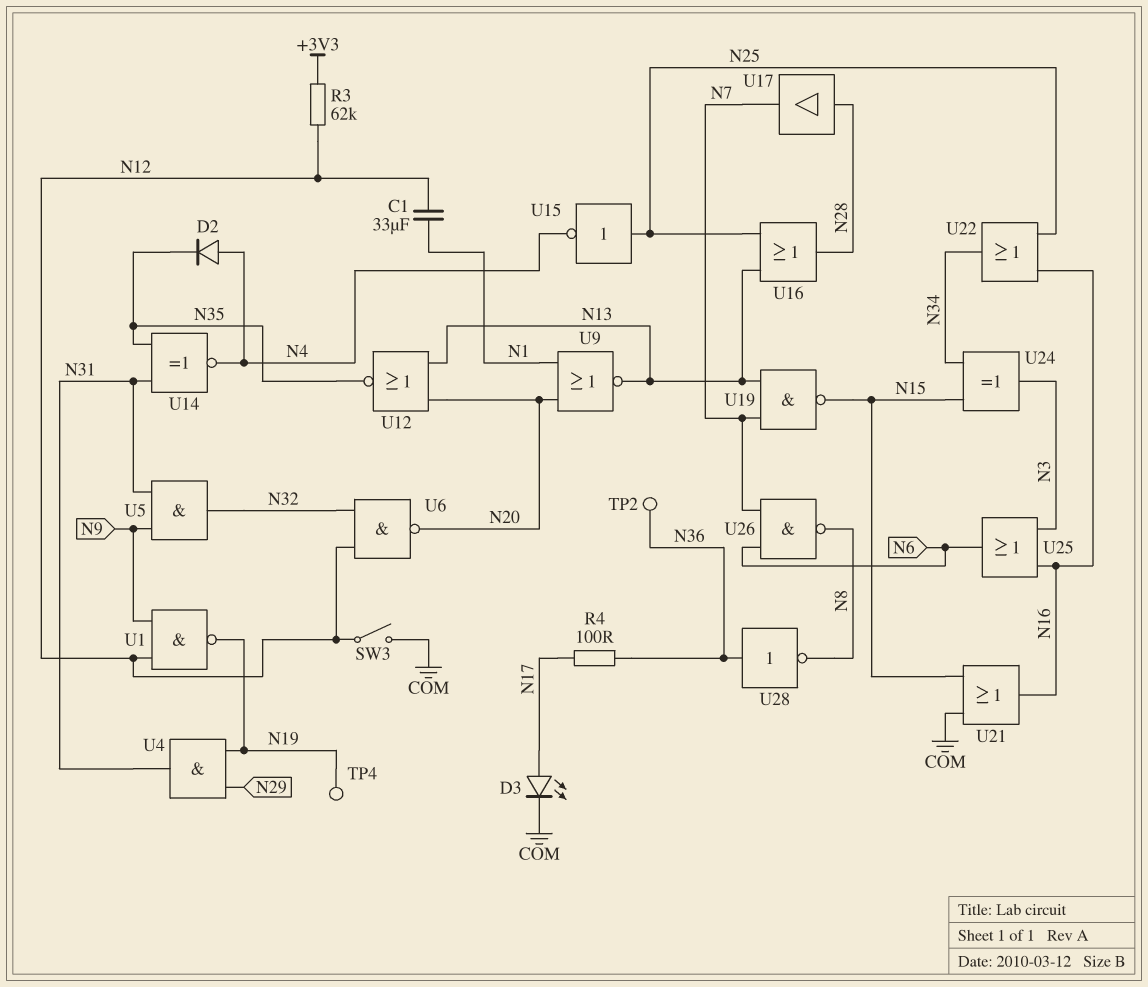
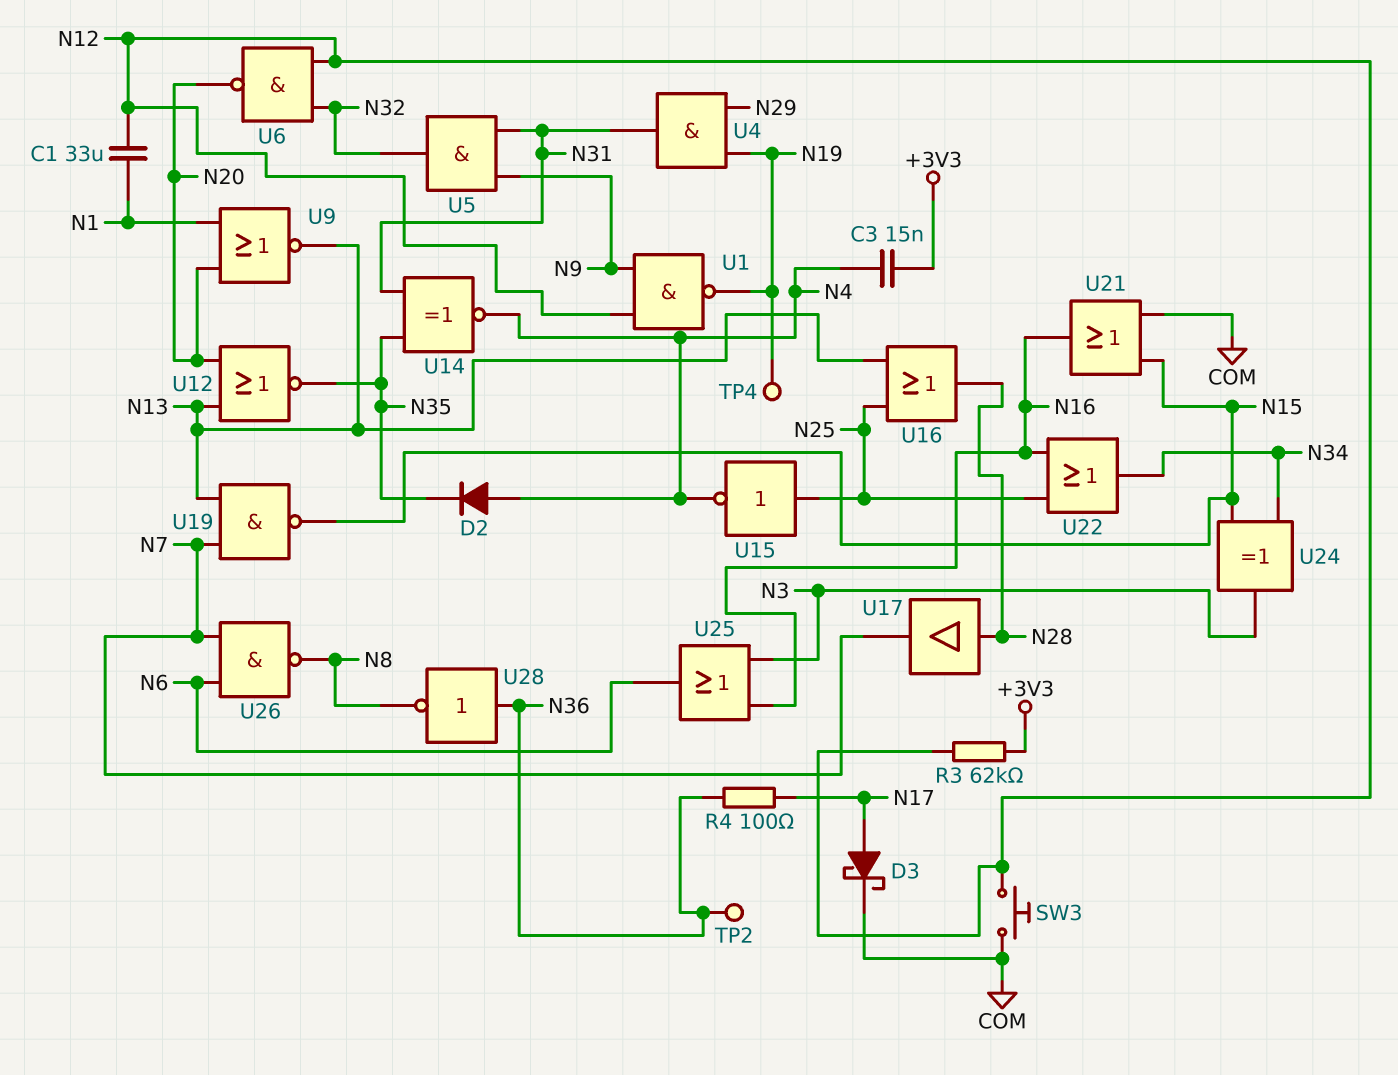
C3: none -> 15nF (+3V3, N4)
D3: LED (A N17, K COM) -> schottky (A N17, K COM)
SW3: switch (COM, N12) -> button (COM, N12)

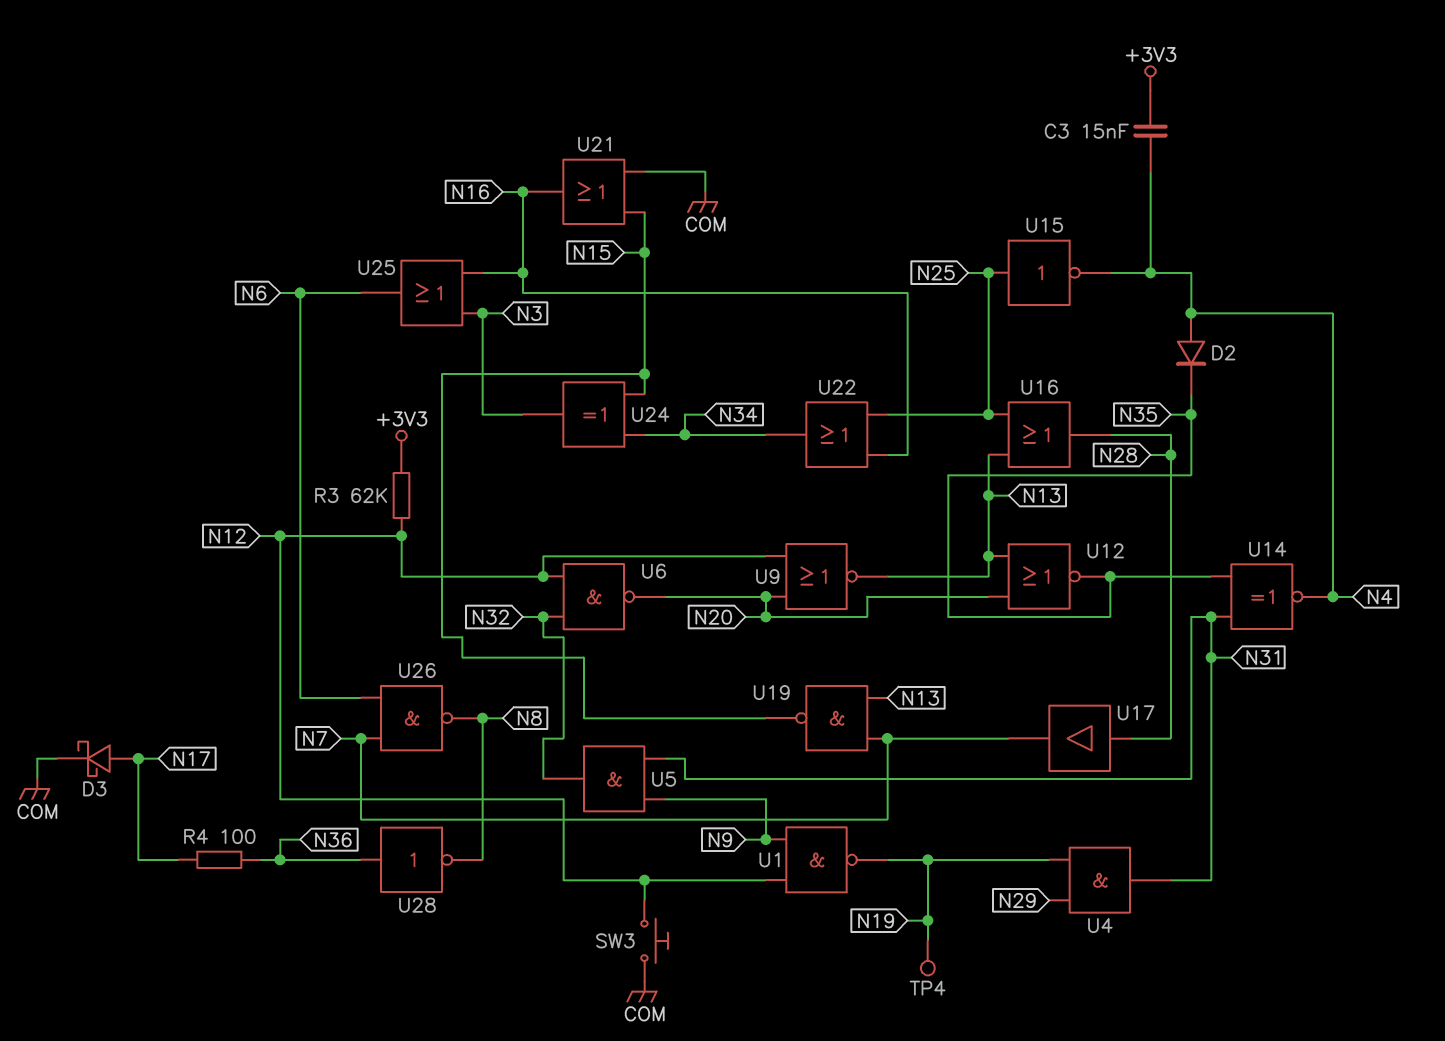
C1: 33uF (N1, N12) -> none
TP2: test point (N36) -> none
U9: NOR (in N1, in N20, out N13) -> NOR (in N12, in N20, out N13)

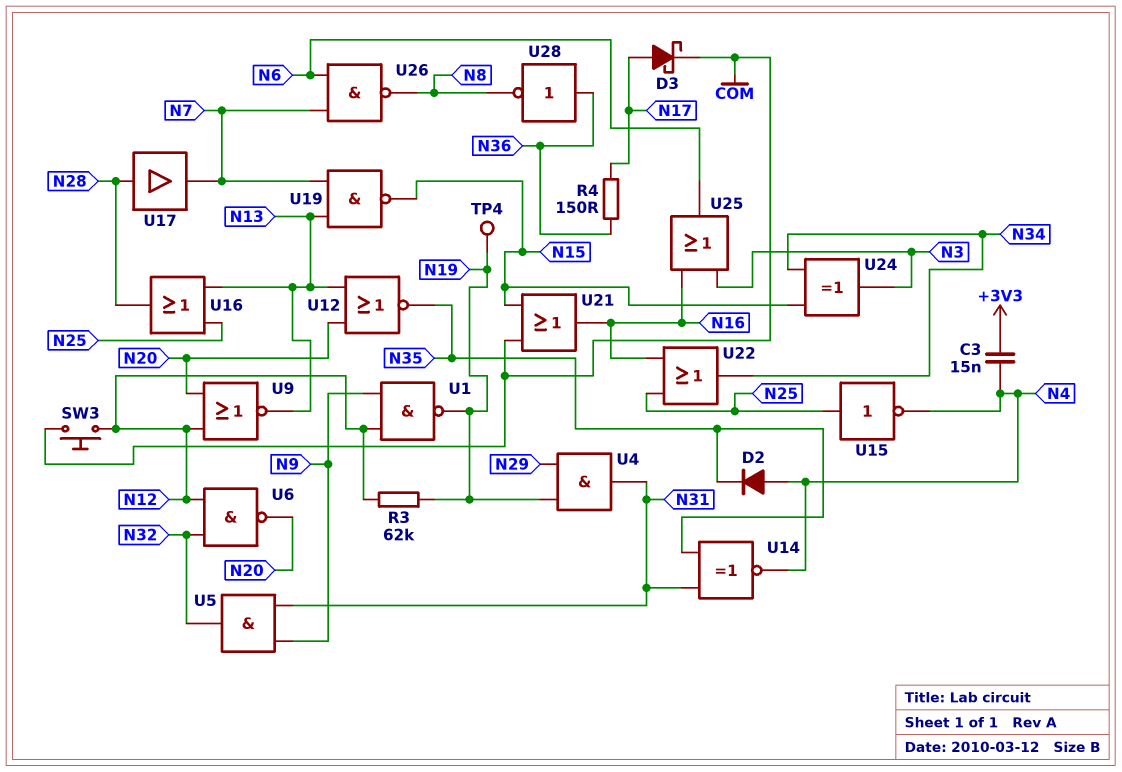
R3: 62k (+3V3, N12) -> 62k (N12, N19)
R4: 100 (N17, N36) -> 150 (N17, N36)

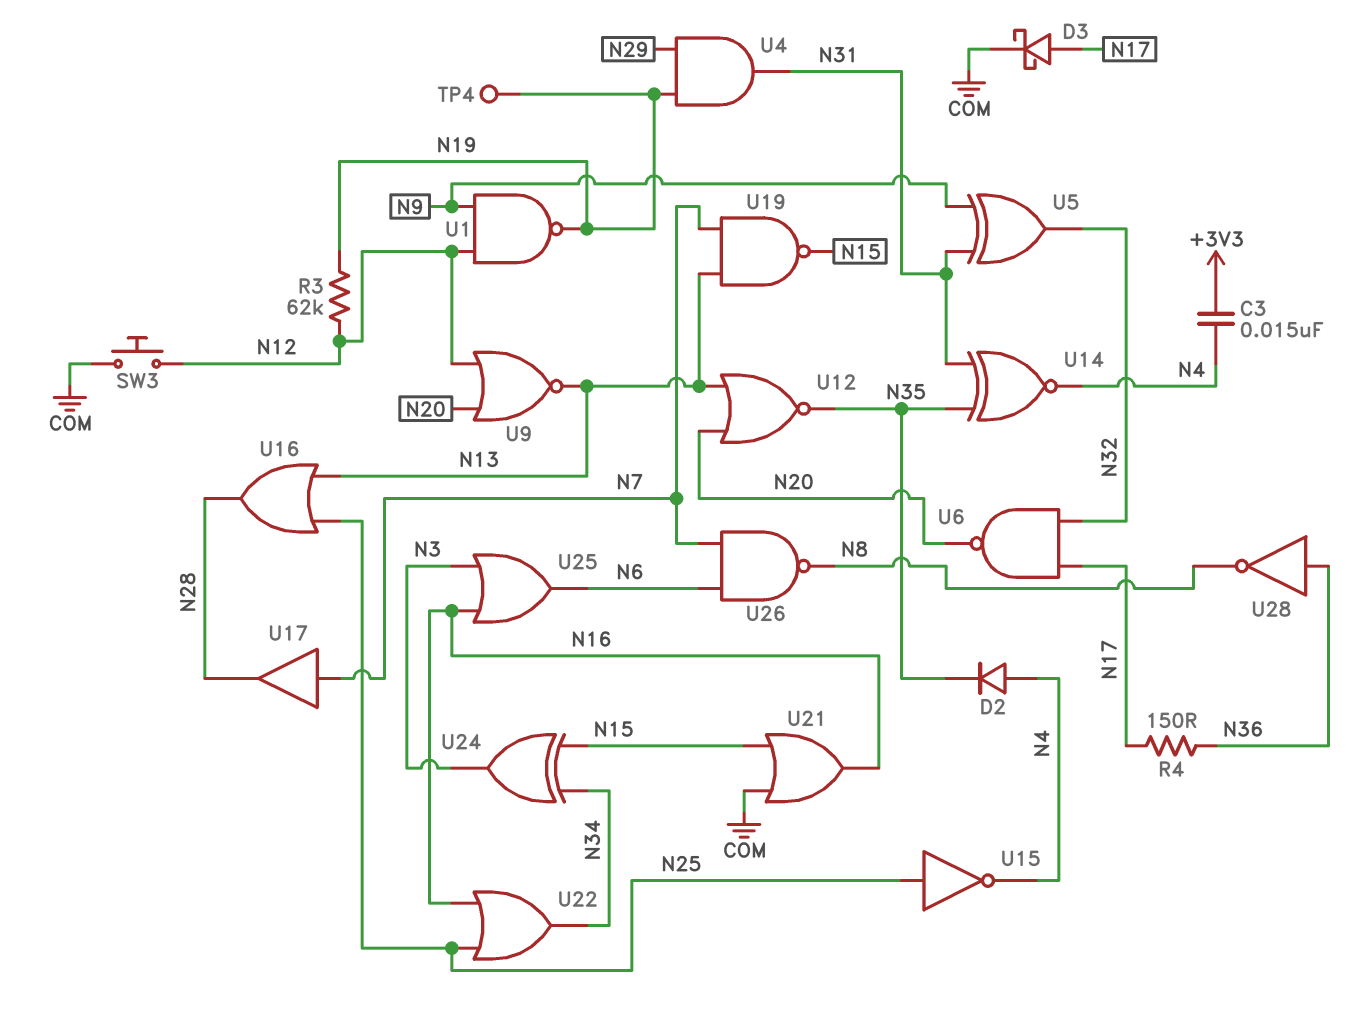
U5: AND (in N9, in N31, out N32) -> XOR (in N9, in N31, out N32)
U6: NAND (in N12, in N32, out N20) -> NAND (in N17, in N32, out N20)
U17: buffer (in N28, out N7) -> buffer (in N7, out N28)

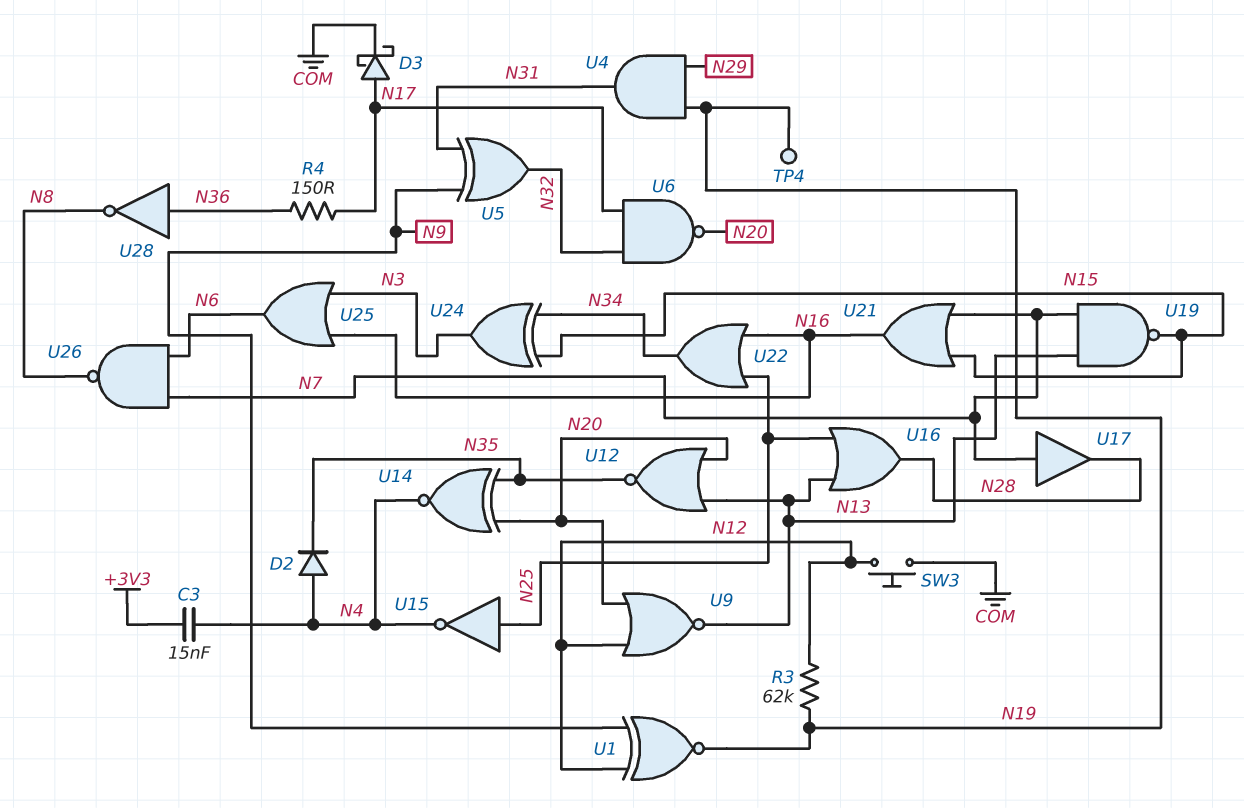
U1: NAND (in N9, in N12, out N19) -> XNOR (in N9, in N12, out N19)
U14: XNOR (in N31, in N35, out N4) -> XNOR (in N20, in N35, out N4)
U21: OR (in COM, in N15, out N16) -> OR (in N7, in N15, out N16)

